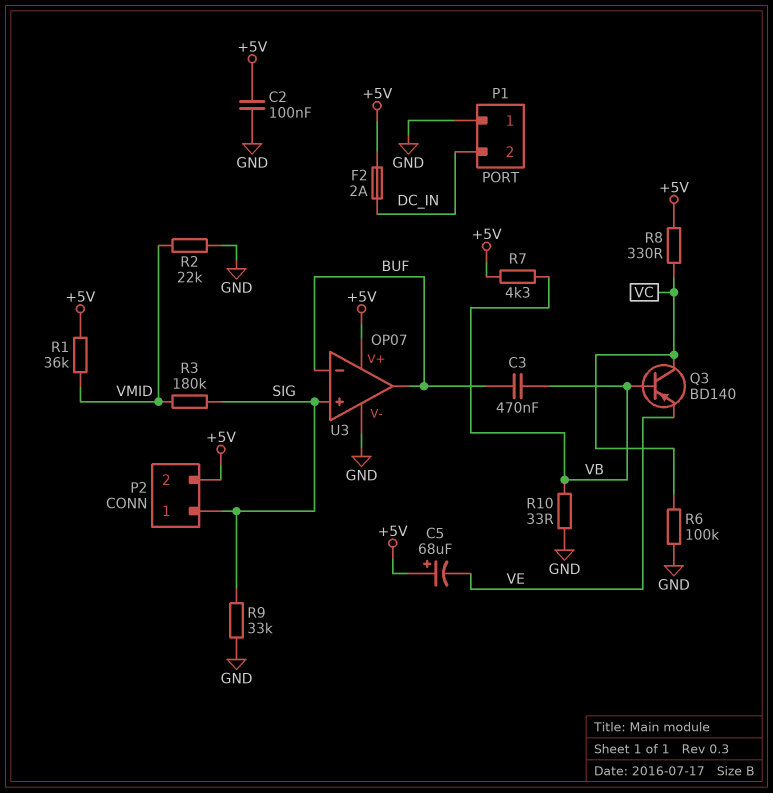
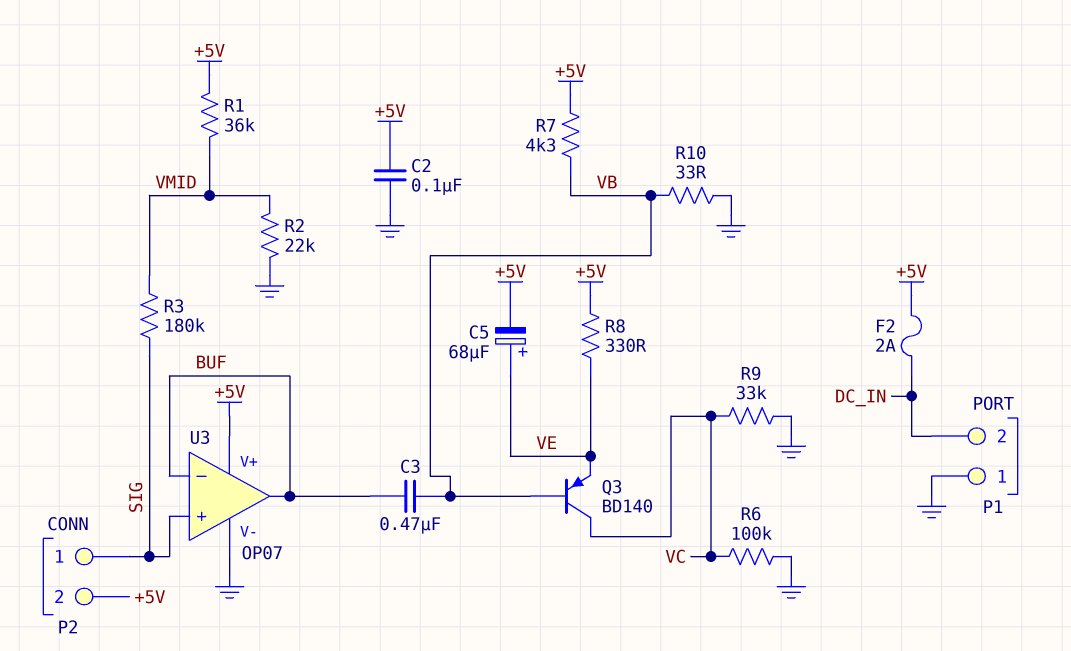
C5: 68uF (plus +5V, minus VE) -> 68uF (plus VE, minus +5V)
R8: 330 (+5V, VC) -> 330 (+5V, VE)
R9: 33k (GND, SIG) -> 33k (GND, VC)

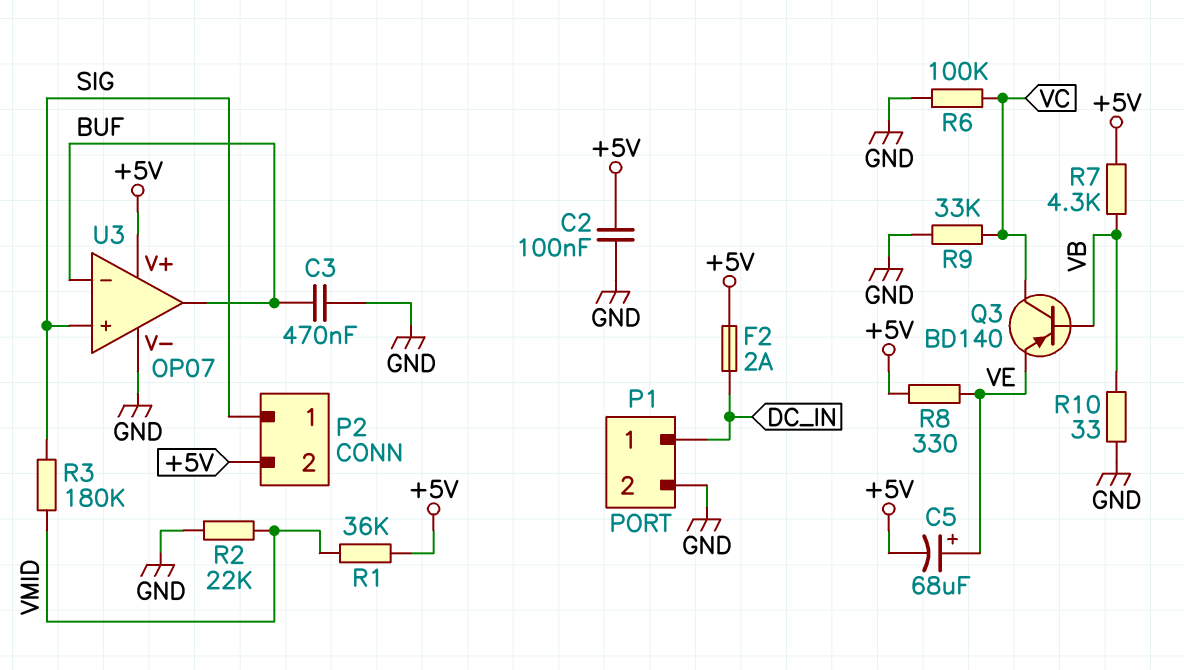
C3: 470nF (BUF, VB) -> 470nF (BUF, GND)
P1 pin 1: GND -> DC_IN
P1 pin 2: DC_IN -> GND

